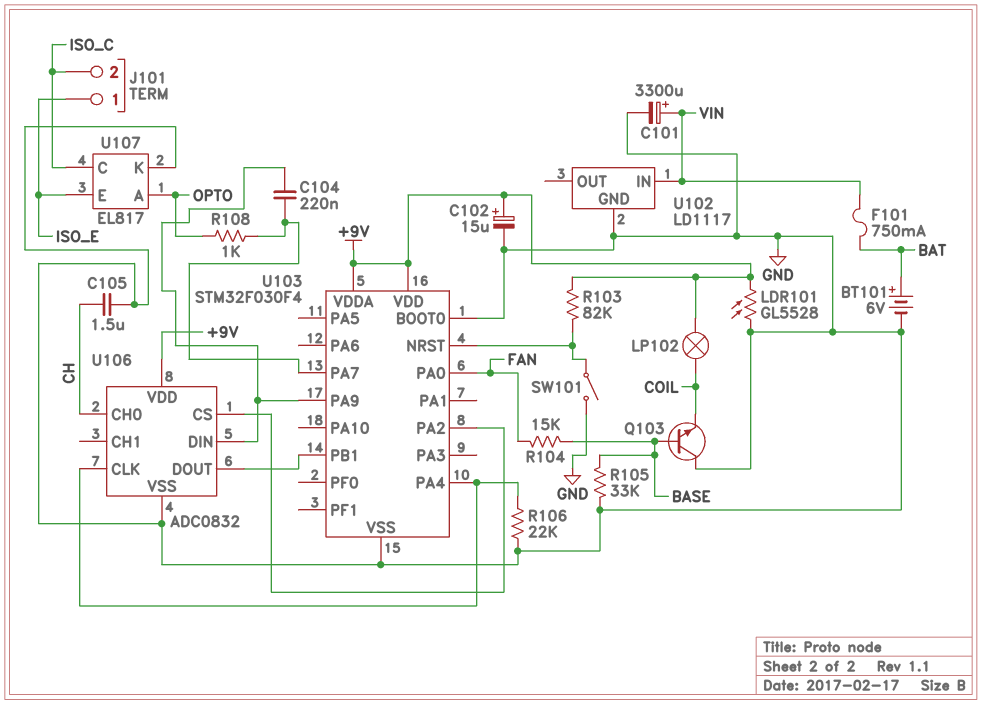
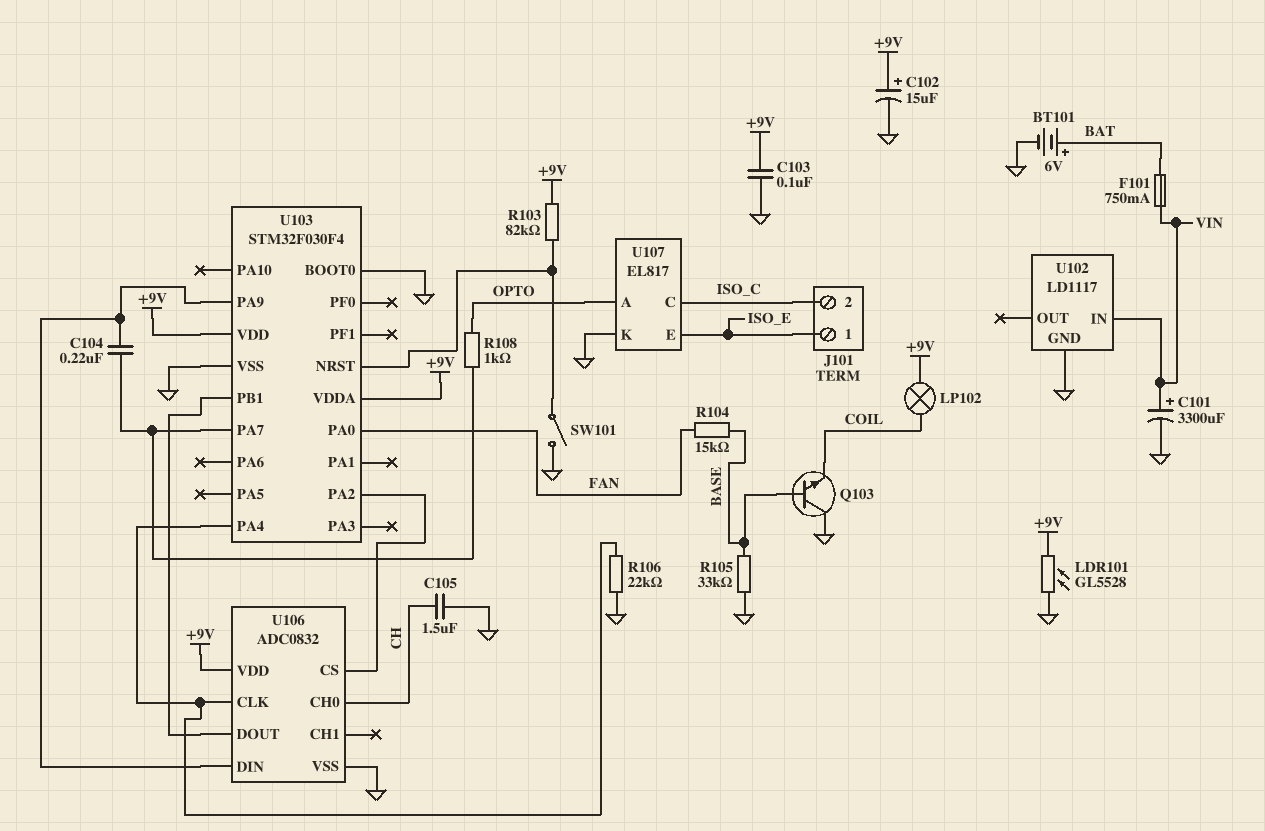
C103: none -> 100nF (+9V, GND)

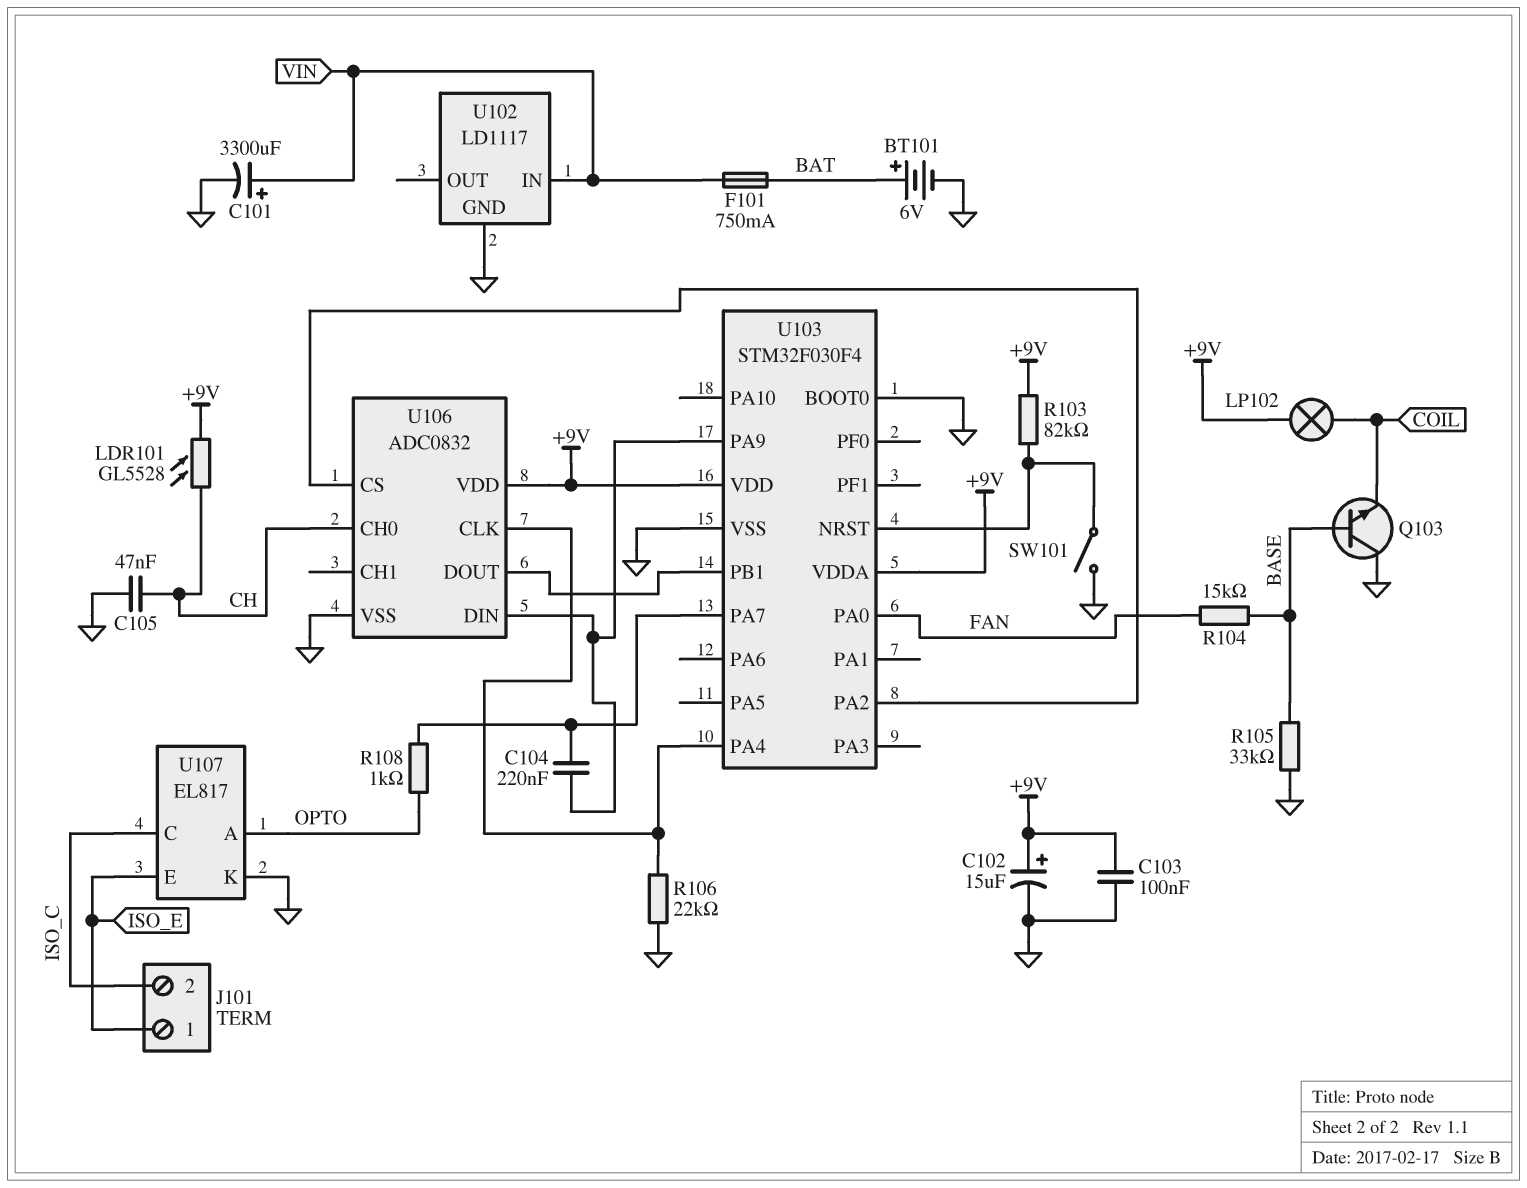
C105: 1.5uF (CH, GND) -> 47nF (CH, GND)
LDR101: GL5528 (+9V, GND) -> GL5528 (+9V, CH)

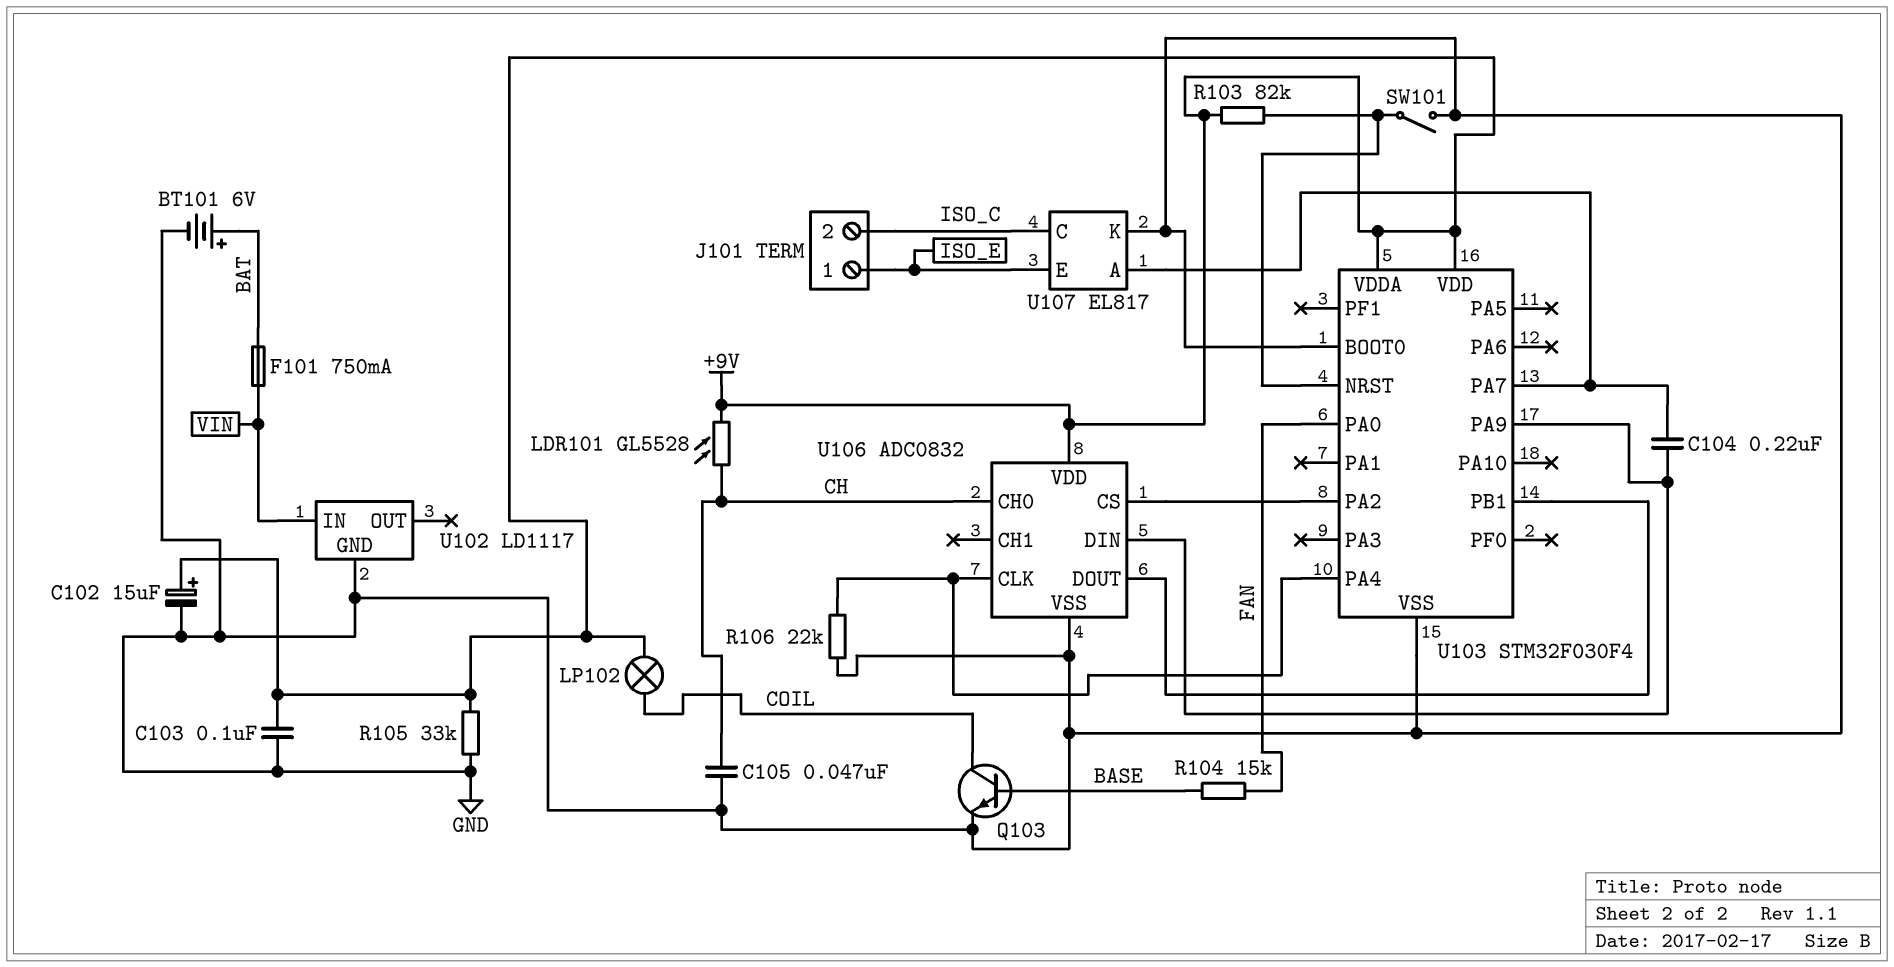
C101: 3300uF (plus VIN, minus GND) -> none
Q103: NPN (B BASE, C GND, E COIL) -> NPN (B BASE, C COIL, E GND)
R105: 33k (BASE, GND) -> 33k (+9V, GND)
R108: 1k (OPTO, U103/PA7) -> none
U107 pin A: OPTO -> U103/PA7

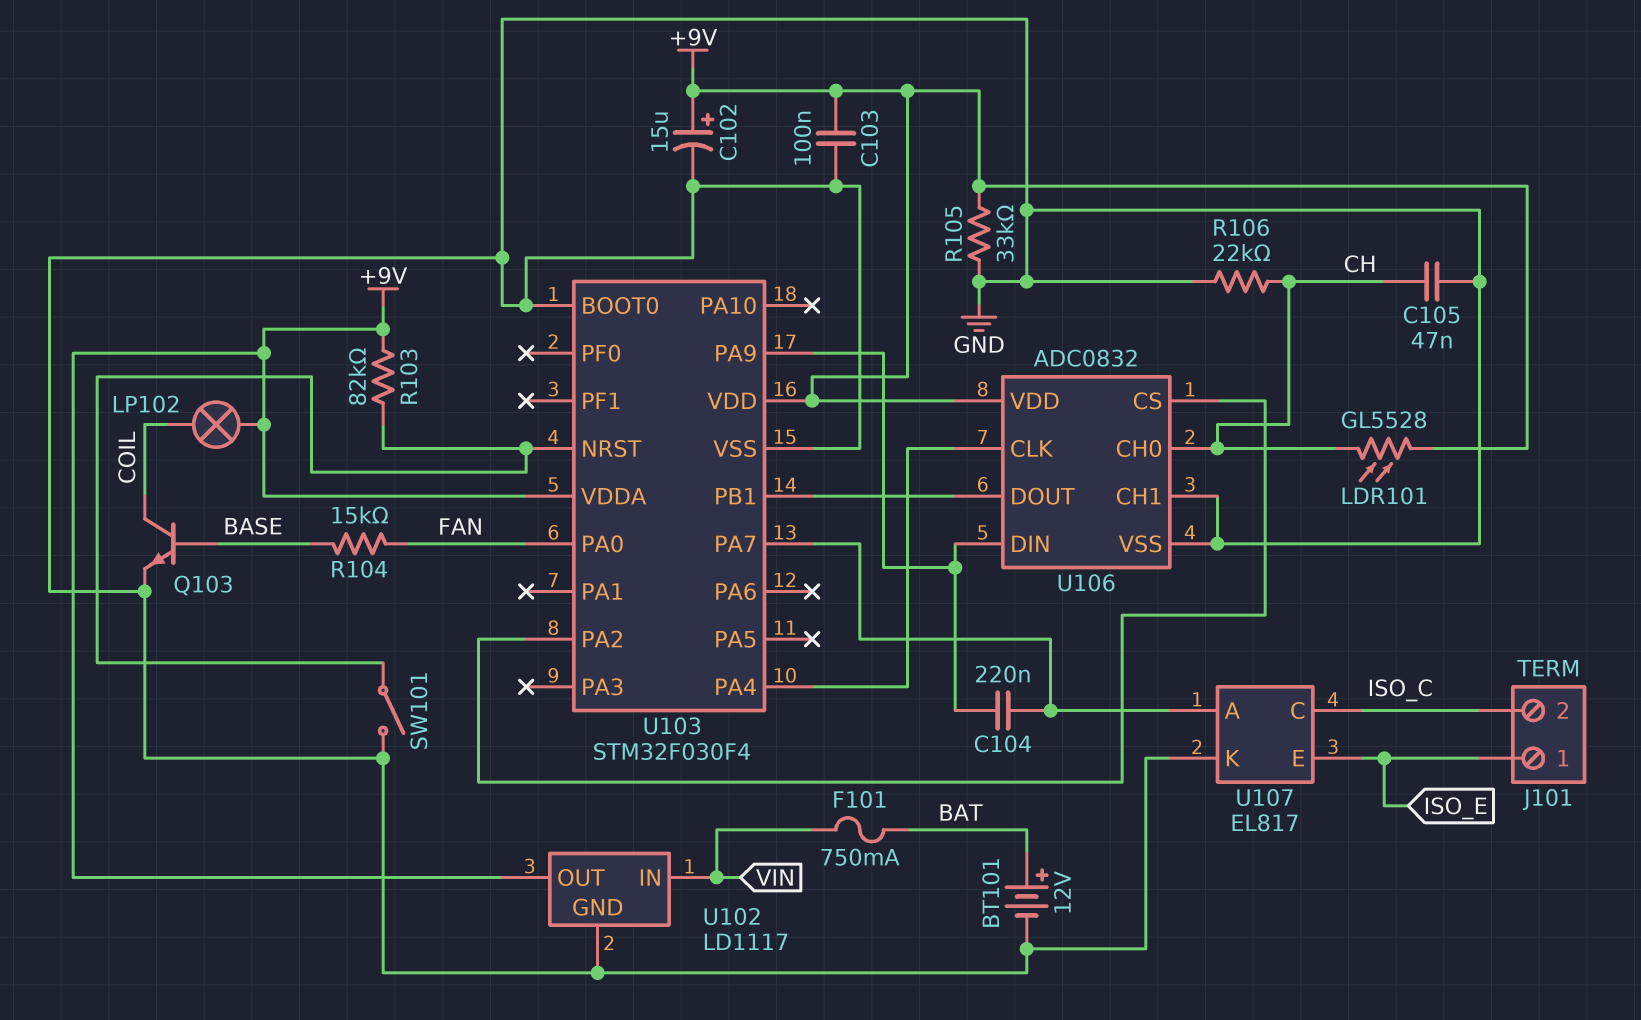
BT101: 6V (plus BAT, minus GND) -> 12V (plus BAT, minus GND)
R106: 22k (GND, U103/PA4) -> 22k (CH, GND)
U102 pin OUT: none -> +9V
U106 pin CH1: none -> GND

